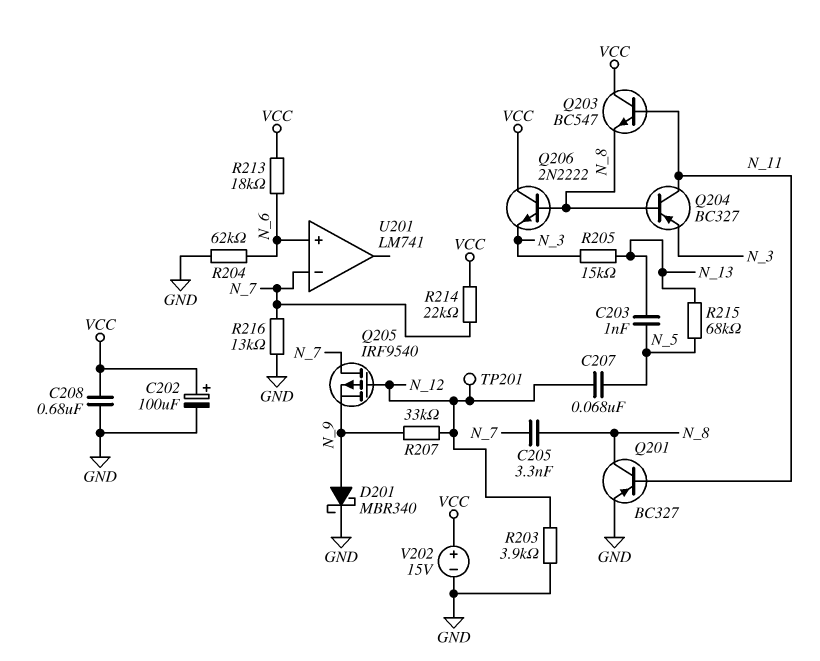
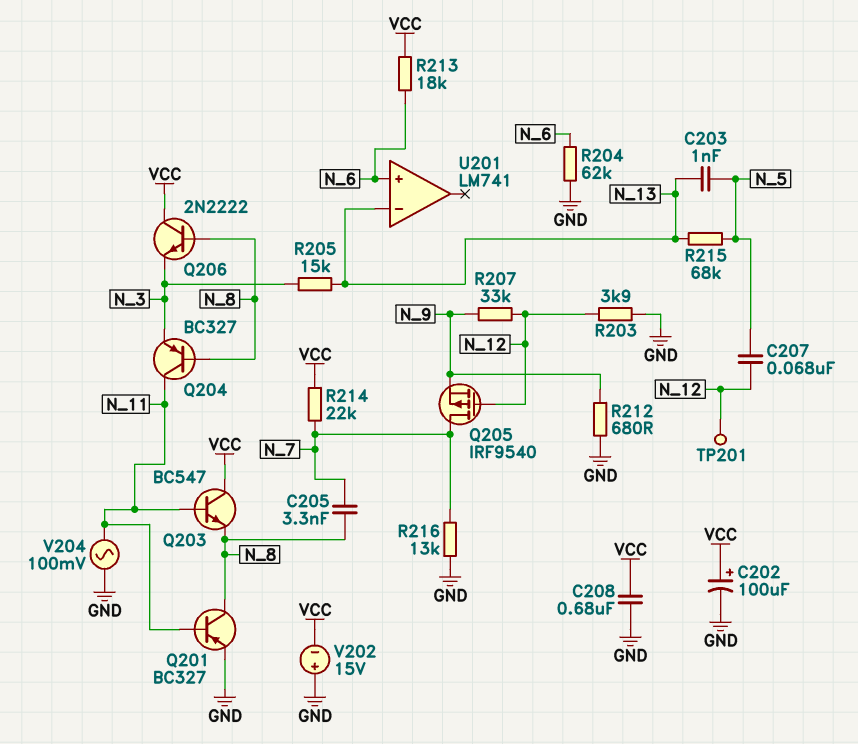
D201: schottky MBR340 (A N_9, K GND) -> none
R212: none -> 680 (GND, N_9)
U201 pin in-: N_7 -> N_13
V202: 15V (plus VCC, minus GND) -> 15V (plus GND, minus VCC)
V204: none -> AC 100mV (GND, N_11)

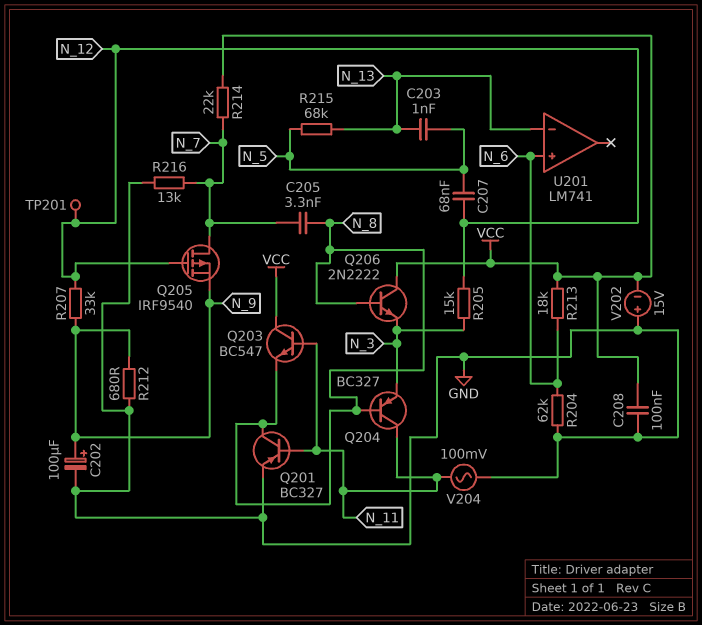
C202: 100uF (plus VCC, minus GND) -> 100uF (plus N_9, minus GND)
C208: 680nF (GND, VCC) -> 100nF (GND, VCC)
R203: 3.9k (GND, N_12) -> none
R205: 15k (N_3, N_13) -> 15k (N_3, N_12)

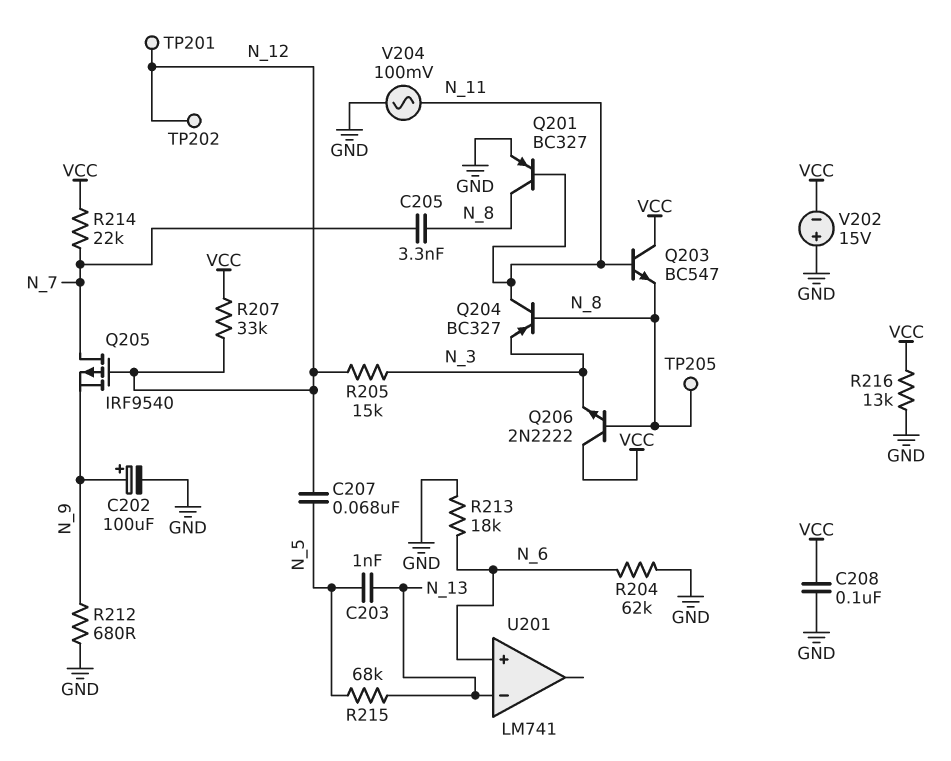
R207: 33k (N_9, N_12) -> 33k (N_12, VCC)
R213: 18k (N_6, VCC) -> 18k (GND, N_6)
R216: 13k (GND, N_7) -> 13k (GND, VCC)
TP202: none -> test point (N_12)
TP205: none -> test point (N_8)

